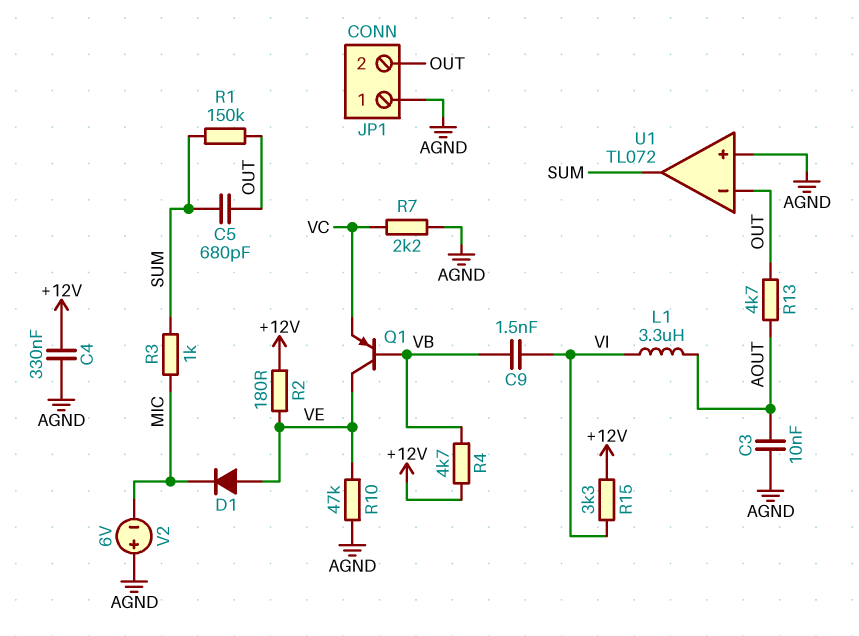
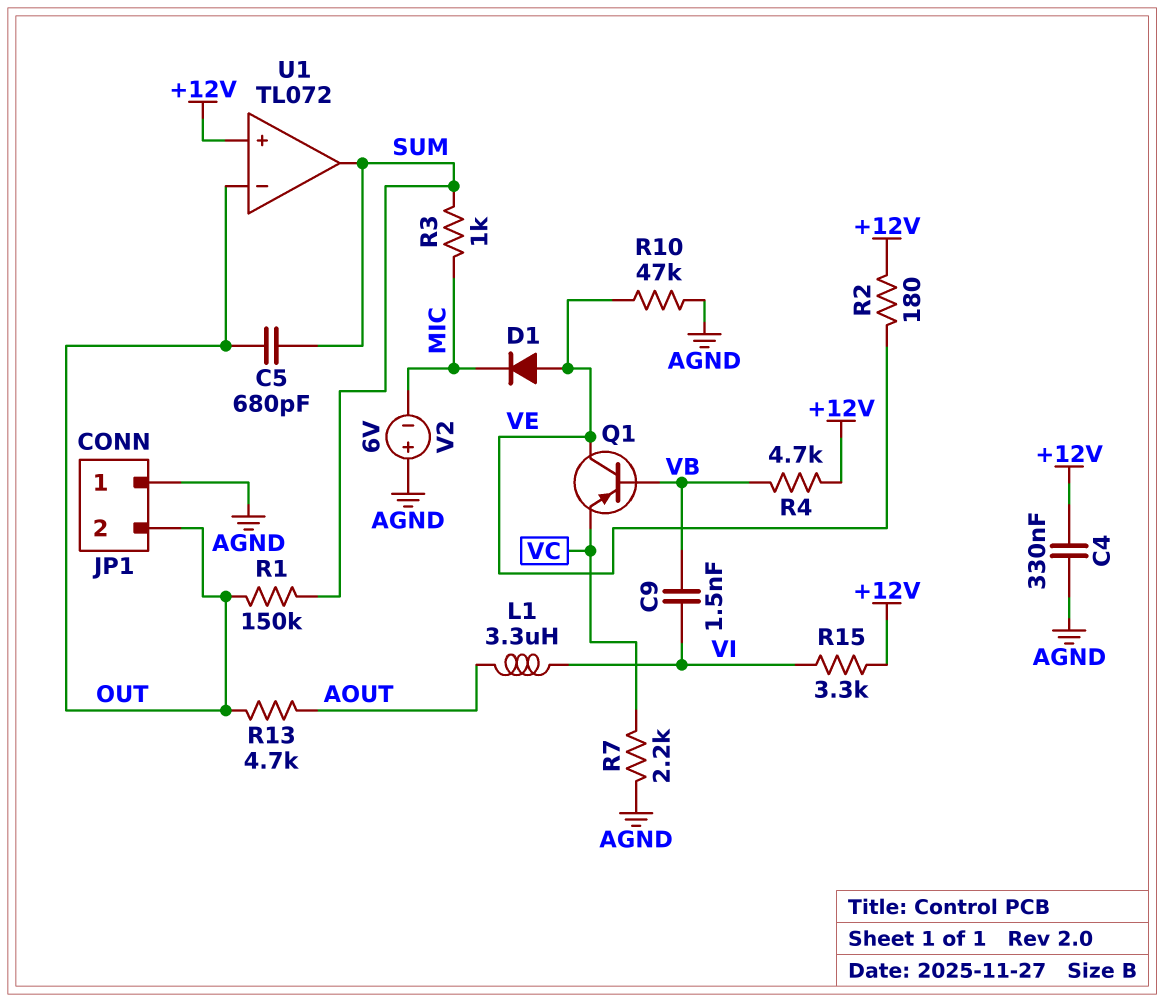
C3: 10nF (AGND, AOUT) -> none
U1 pin in+: AGND -> +12V

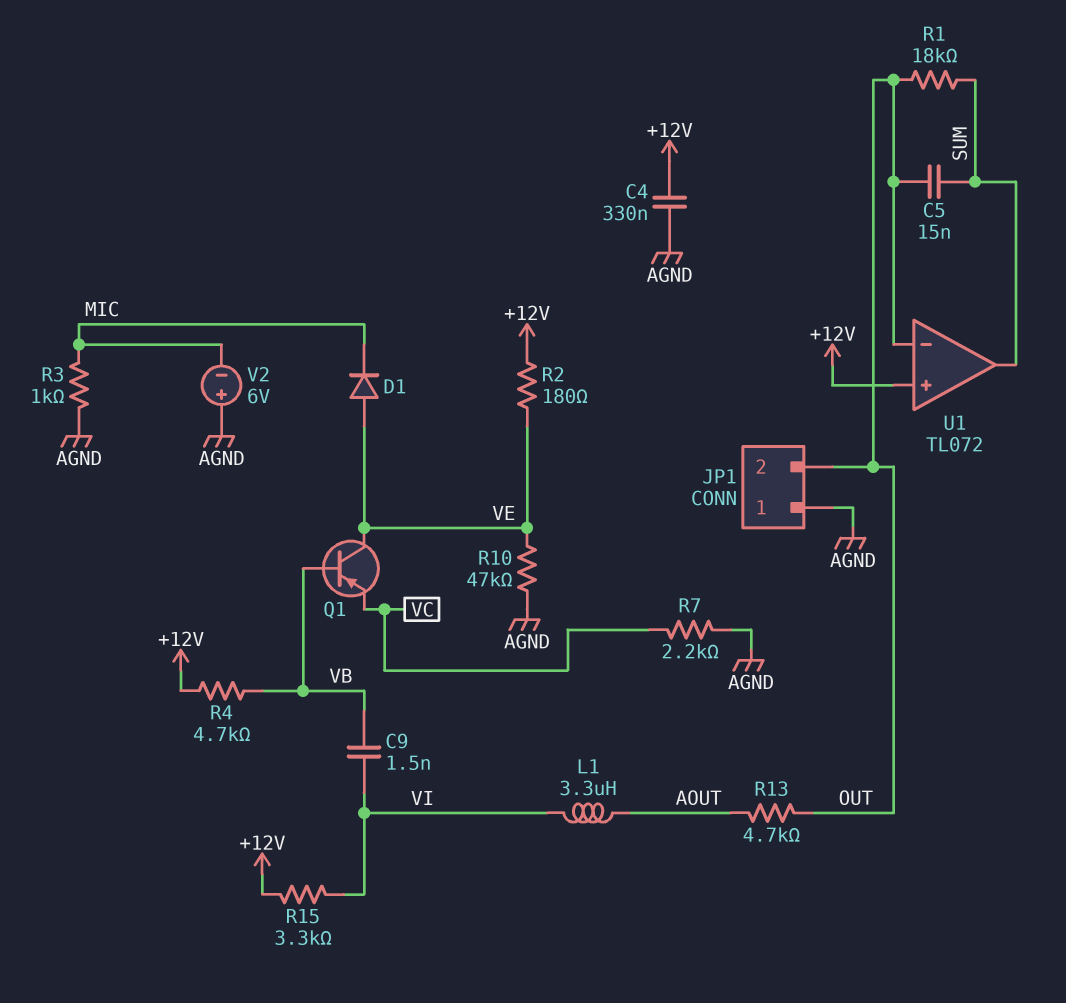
C5: 680pF (OUT, SUM) -> 15nF (OUT, SUM)
R1: 150k (OUT, SUM) -> 18k (OUT, SUM)
R3: 1k (MIC, SUM) -> 1k (AGND, MIC)

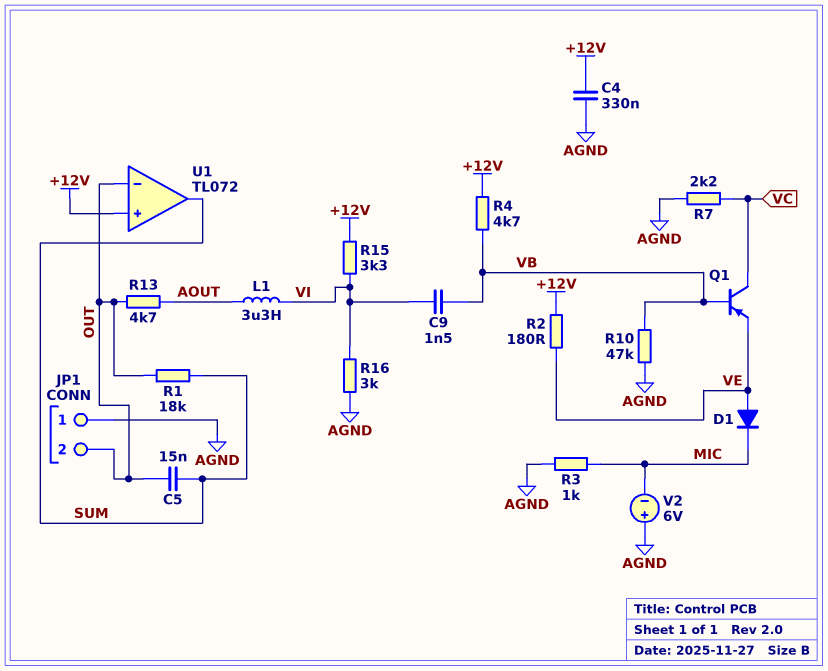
Q1: PNP (B VB, C VE, E VC) -> PNP (B VB, C VC, E VE)
R10: 47k (AGND, VE) -> 47k (AGND, VB)
R16: none -> 3k (AGND, VI)

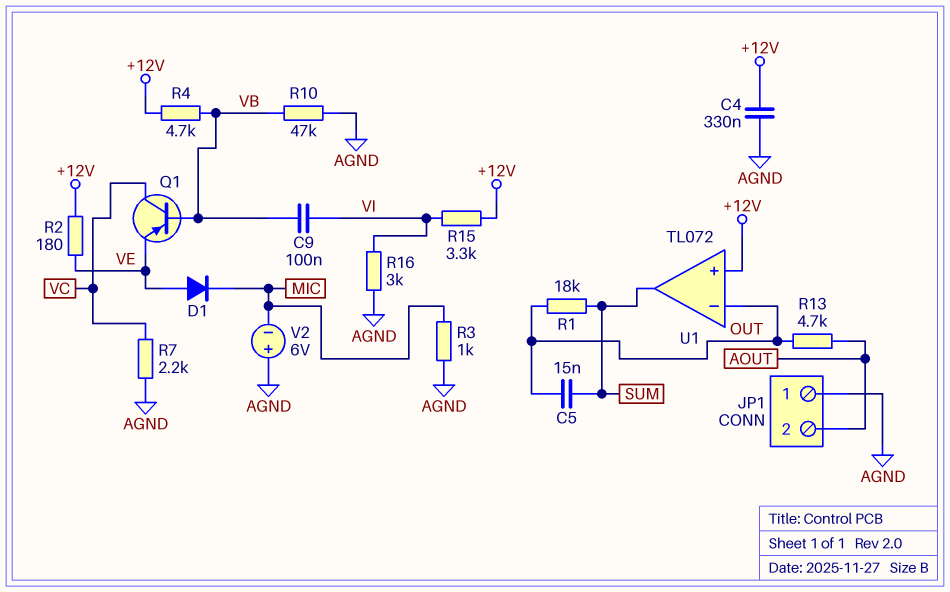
C9: 1.5nF (VB, VI) -> 100nF (VB, VI)
JP1 pin 2: OUT -> AOUT
L1: 3.3uH (AOUT, VI) -> none

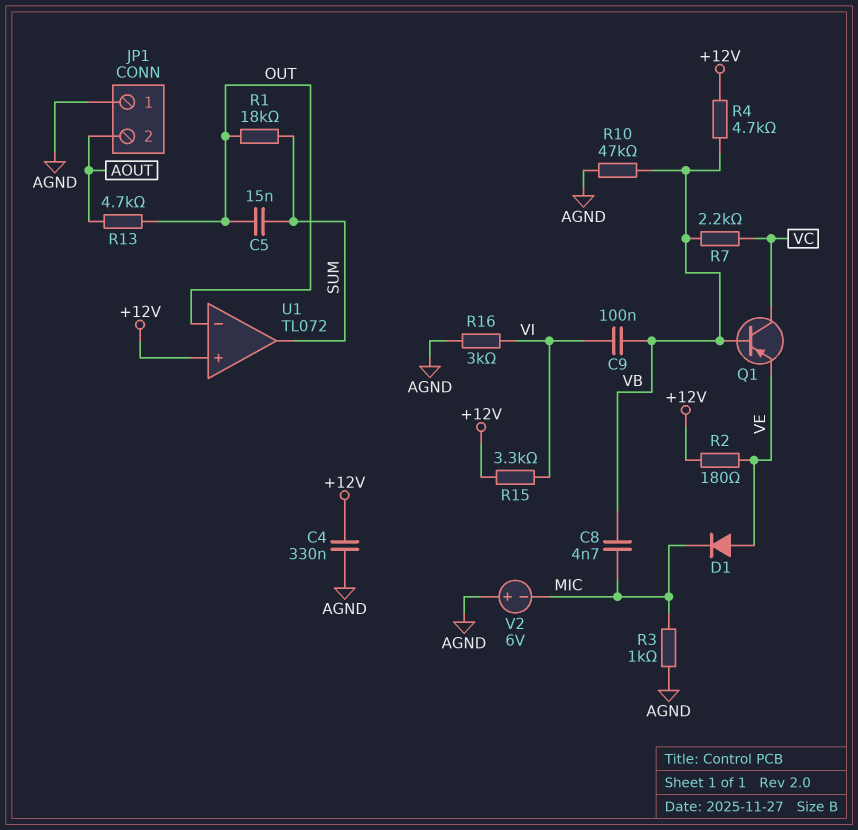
C8: none -> 4.7nF (MIC, VB)
R7: 2.2k (AGND, VC) -> 2.2k (VB, VC)

